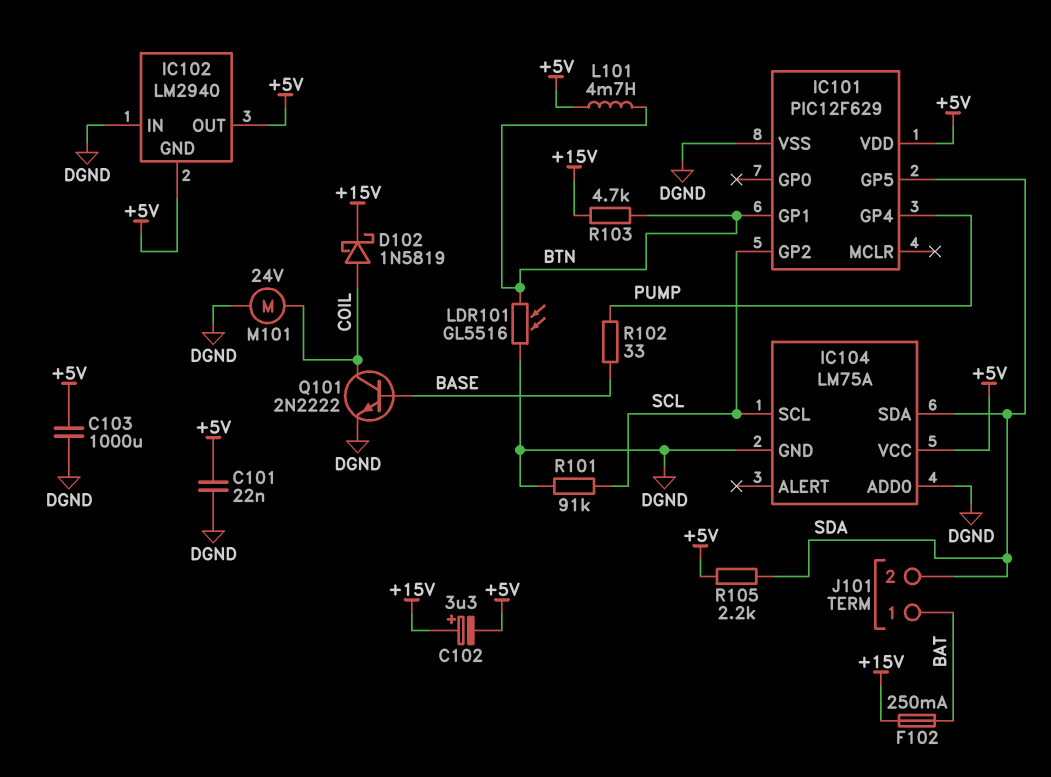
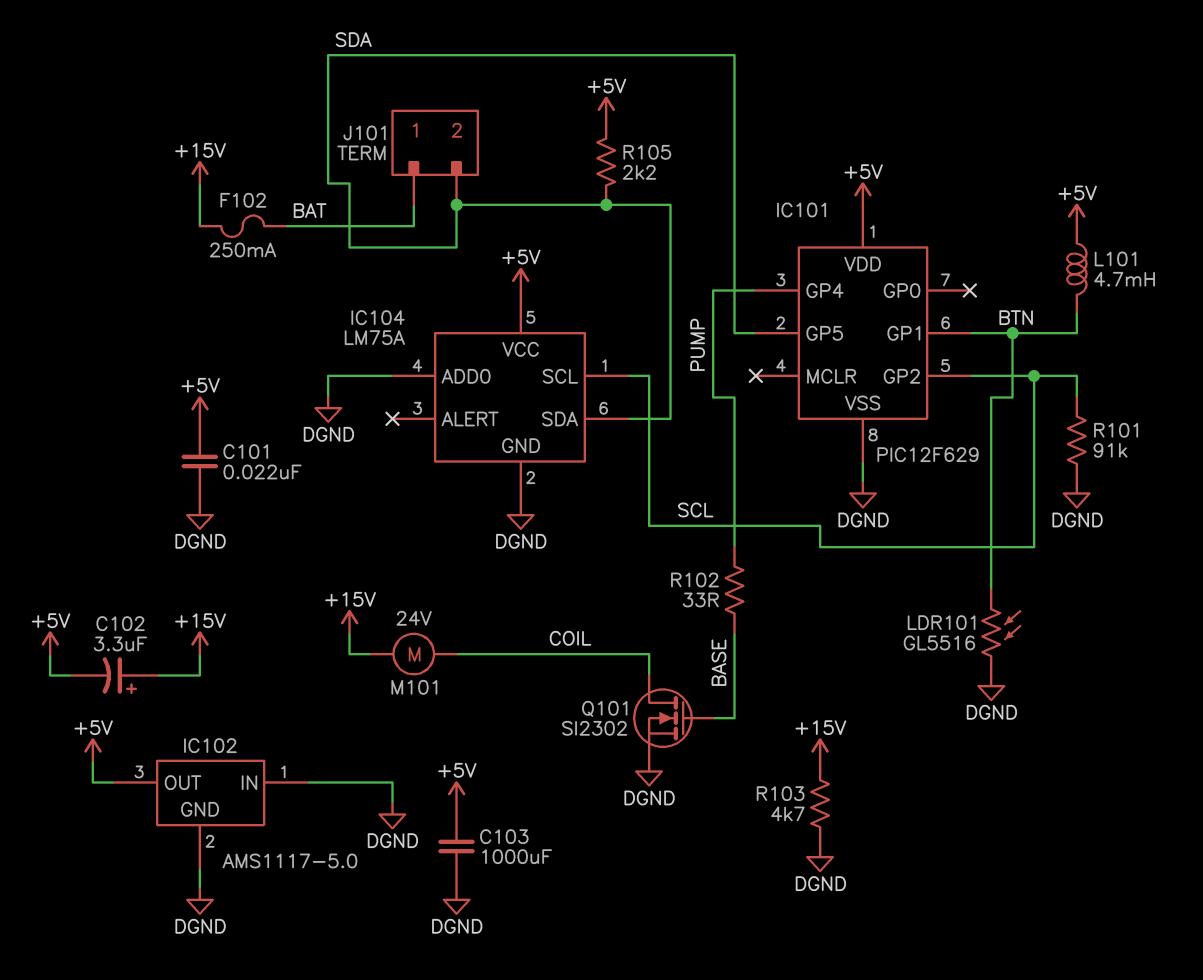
D102: schottky 1N5819 (A COIL, K +15V) -> none
IC102: LM2940 -> AMS1117-5.0
IC102 pin GND: +5V -> DGND
M101: motor 24V (COIL, DGND) -> motor 24V (+15V, COIL)
Q101: NPN 2N2222 (B BASE, C COIL, E DGND) -> NMOS SI2302 (G BASE, D COIL, S DGND)
R103: 4.7k (+15V, BTN) -> 4.7k (+15V, DGND)

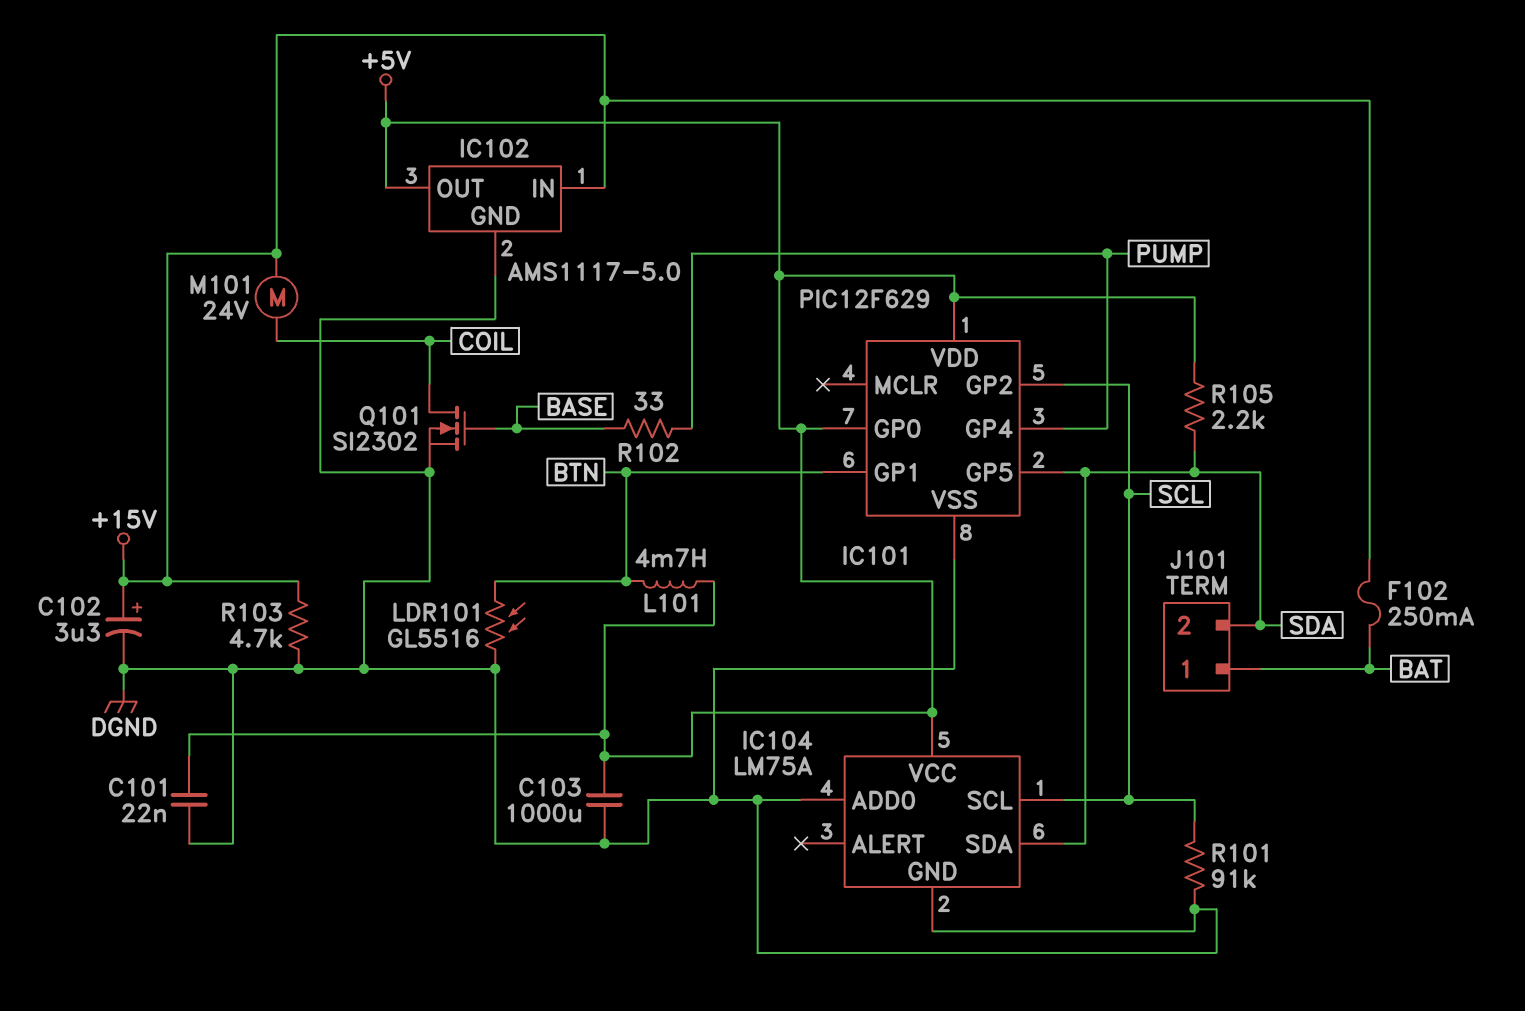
C102: 3.3uF (plus +15V, minus +5V) -> 3.3uF (plus +15V, minus DGND)
IC101 pin GP0: none -> +5V
IC102 pin IN: DGND -> +15V

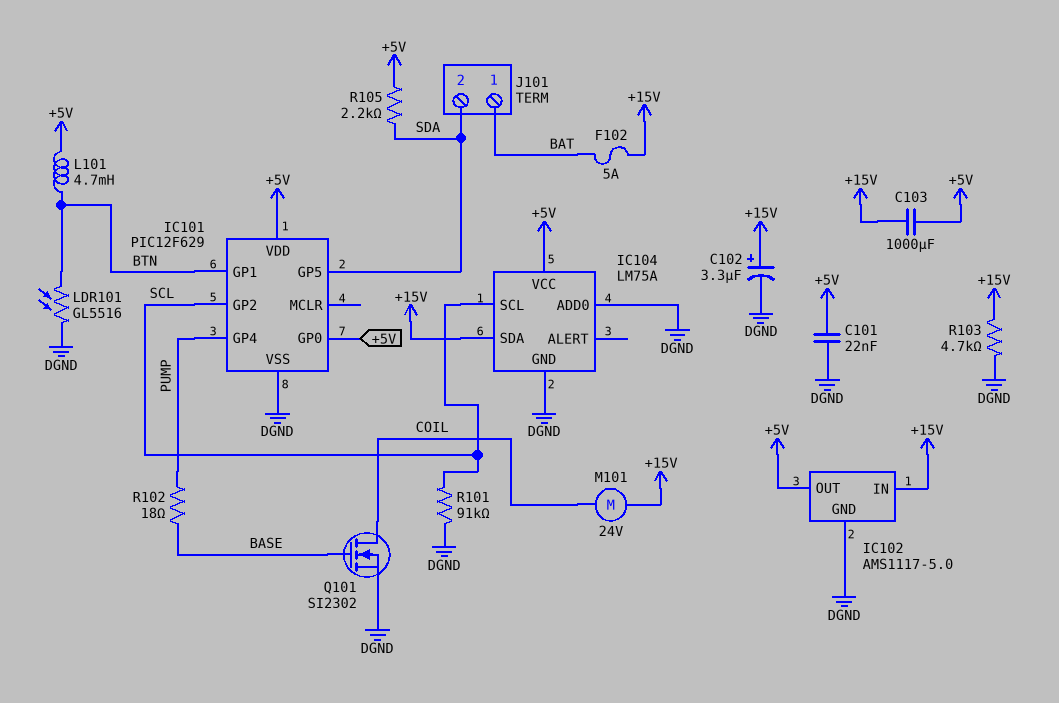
C103: 1000uF (+5V, DGND) -> 1000uF (+5V, +15V)
F102: 250mA (+15V, BAT) -> 5A (+15V, BAT)
IC104 pin SDA: SDA -> +15V
R102: 33 (BASE, PUMP) -> 18 (BASE, PUMP)

